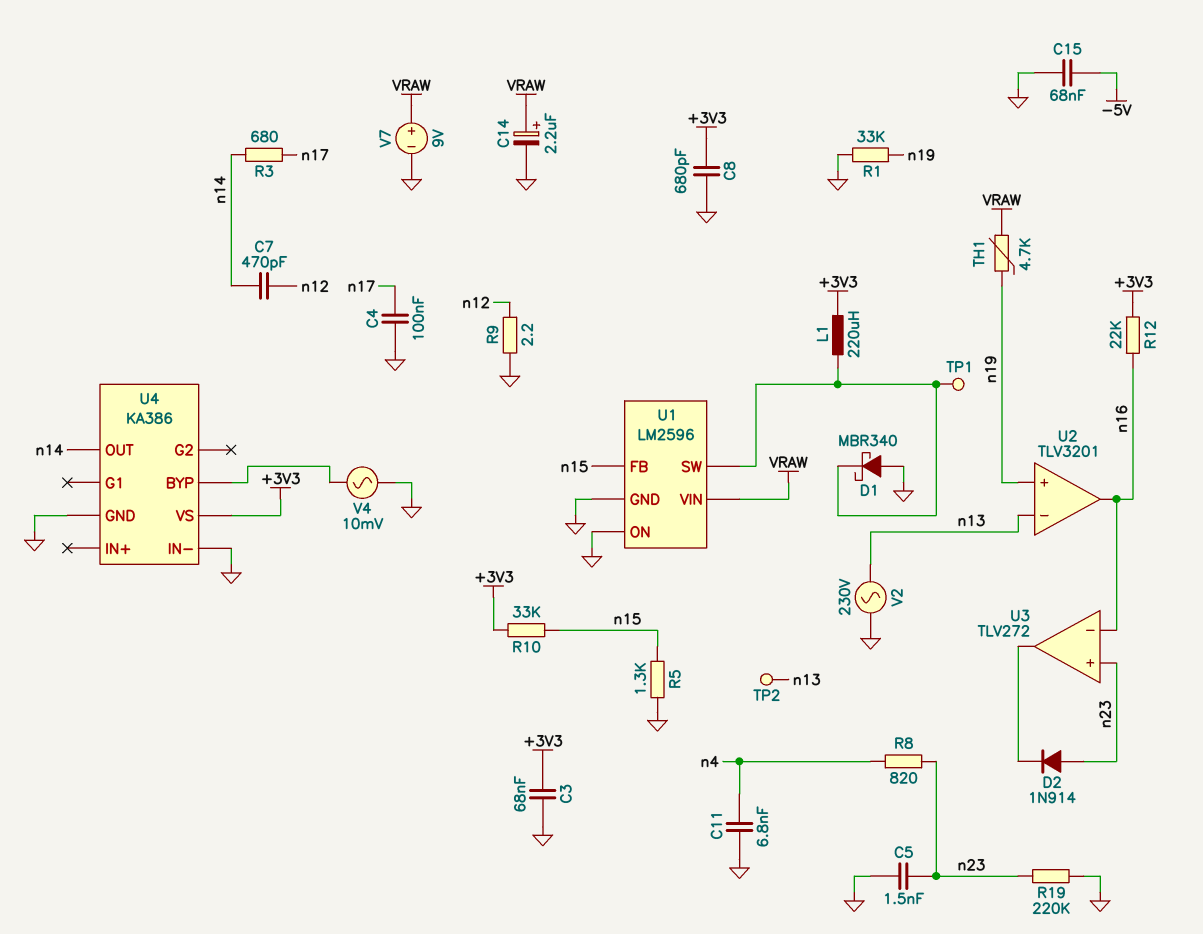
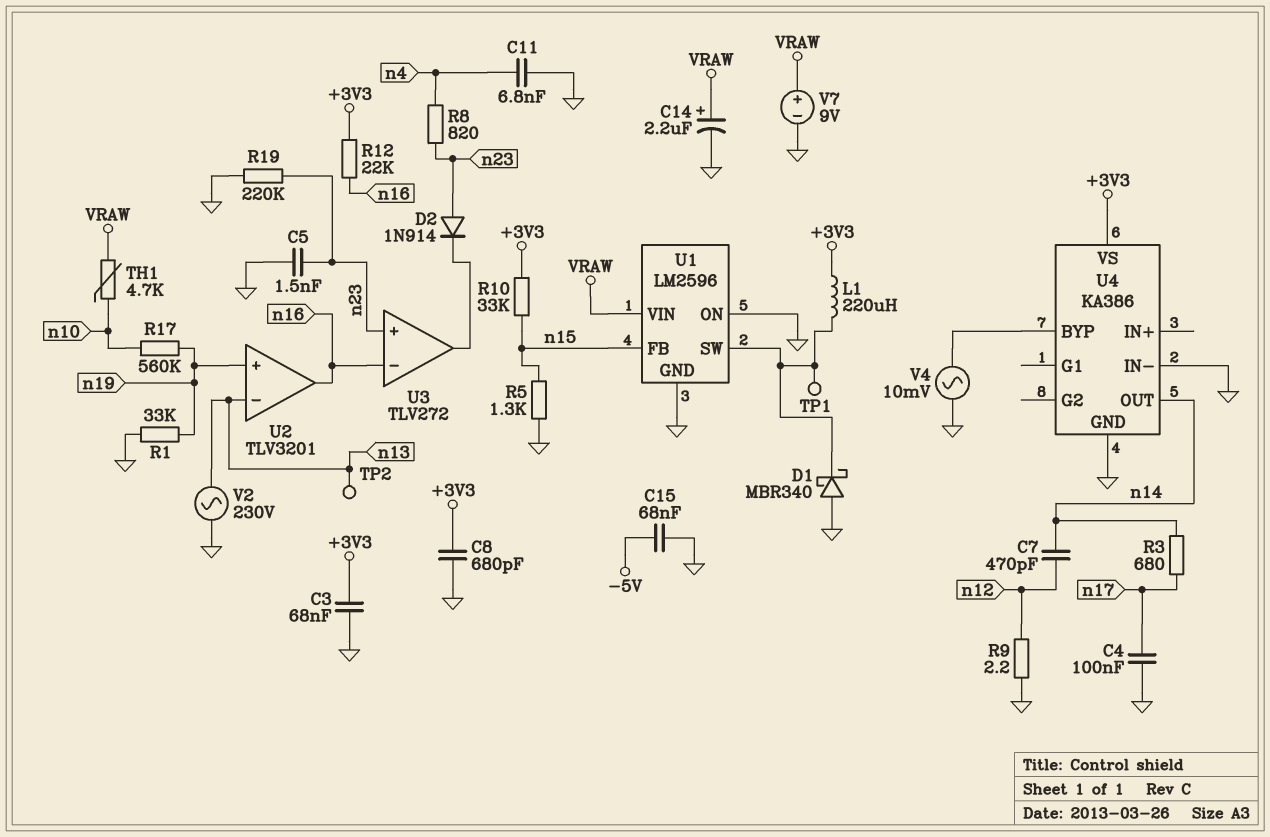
R17: none -> 560k (n10, n19)
TH1: 4.7k (VRAW, n19) -> 4.7k (VRAW, n10)

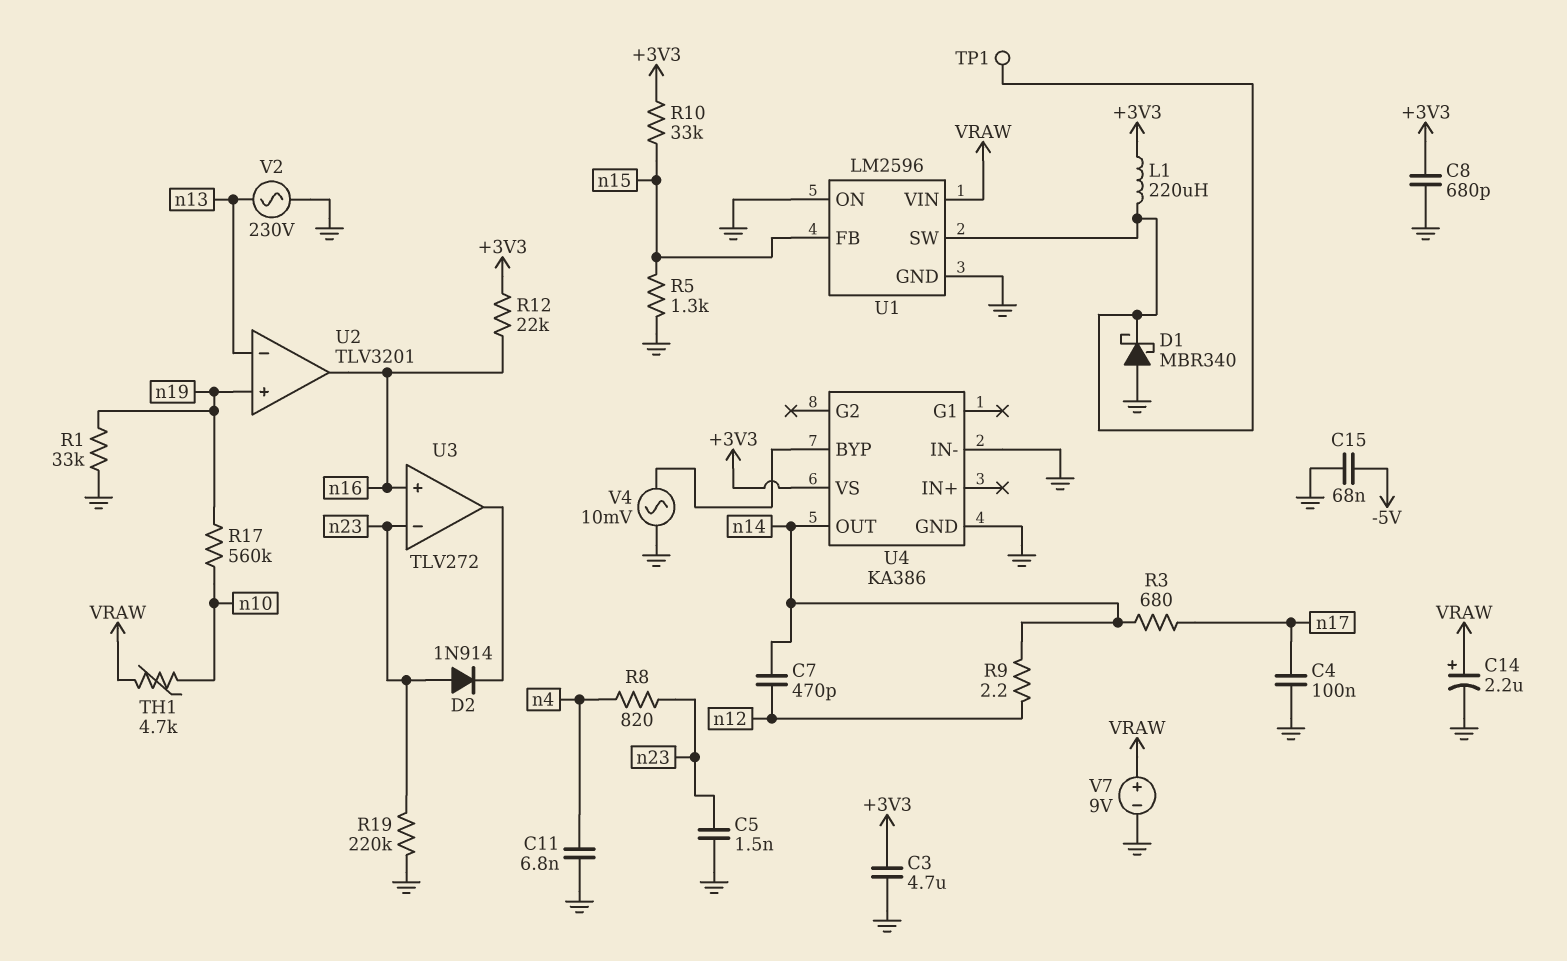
C3: 68nF (+3V3, GND) -> 4.7uF (+3V3, GND)
R9: 2.2 (GND, n12) -> 2.2 (n12, n14)
TP2: test point (n13) -> none
U3 pin in+: n23 -> n16
U3 pin in-: n16 -> n23

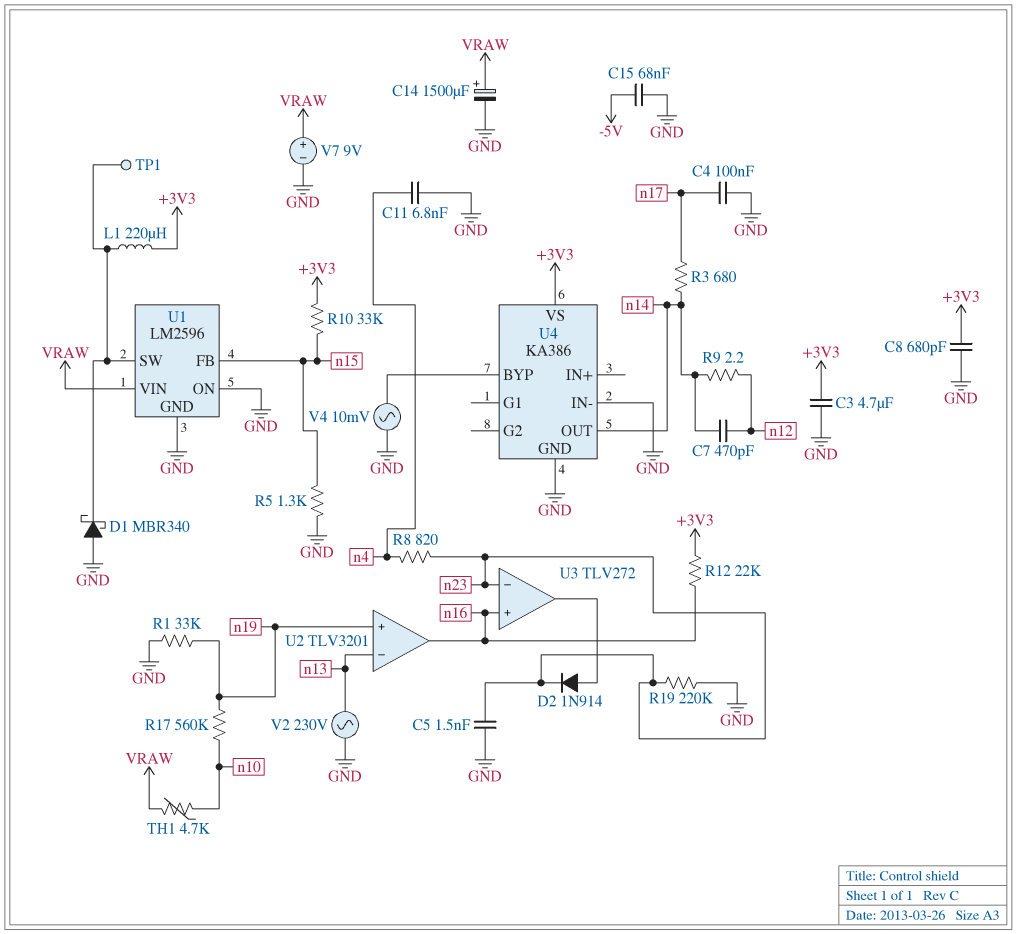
C14: 2.2uF (plus VRAW, minus GND) -> 1500uF (plus VRAW, minus GND)
D2: diode 1N914 (A n23, K U3/out) -> diode 1N914 (A U3/out, K n23)

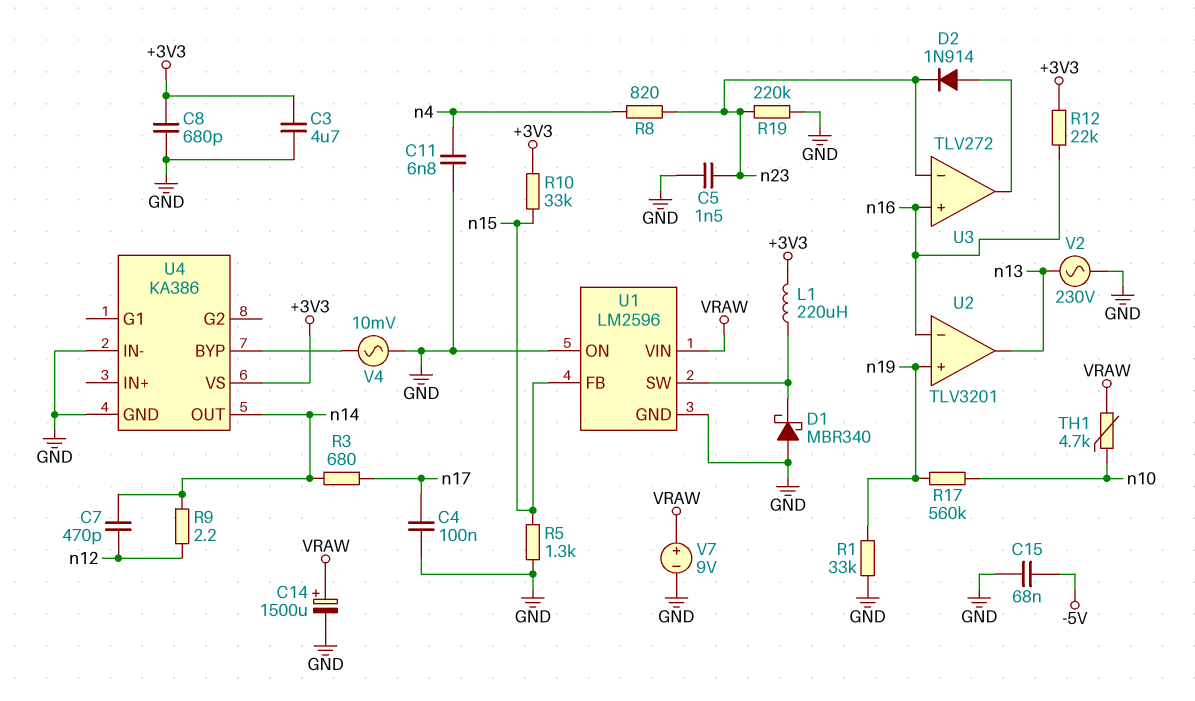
TP1: test point (U1/SW) -> none
U2 pin in-: n13 -> n16
U2 pin out: n16 -> n13

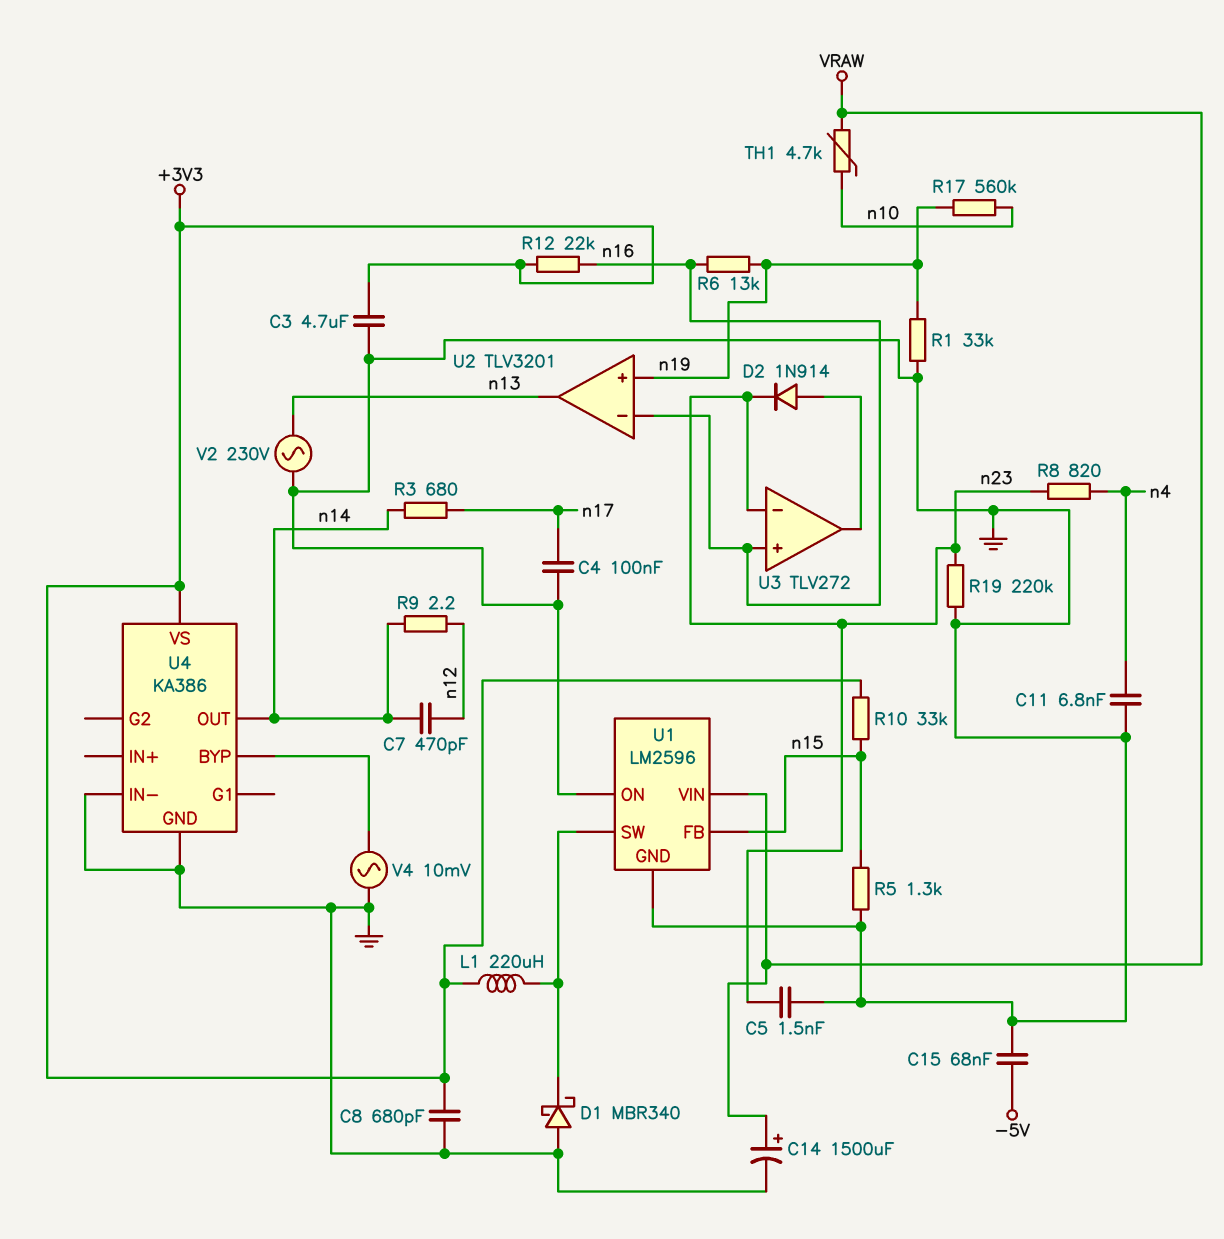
R6: none -> 13k (n16, n19)
V7: 9V (plus VRAW, minus GND) -> none

